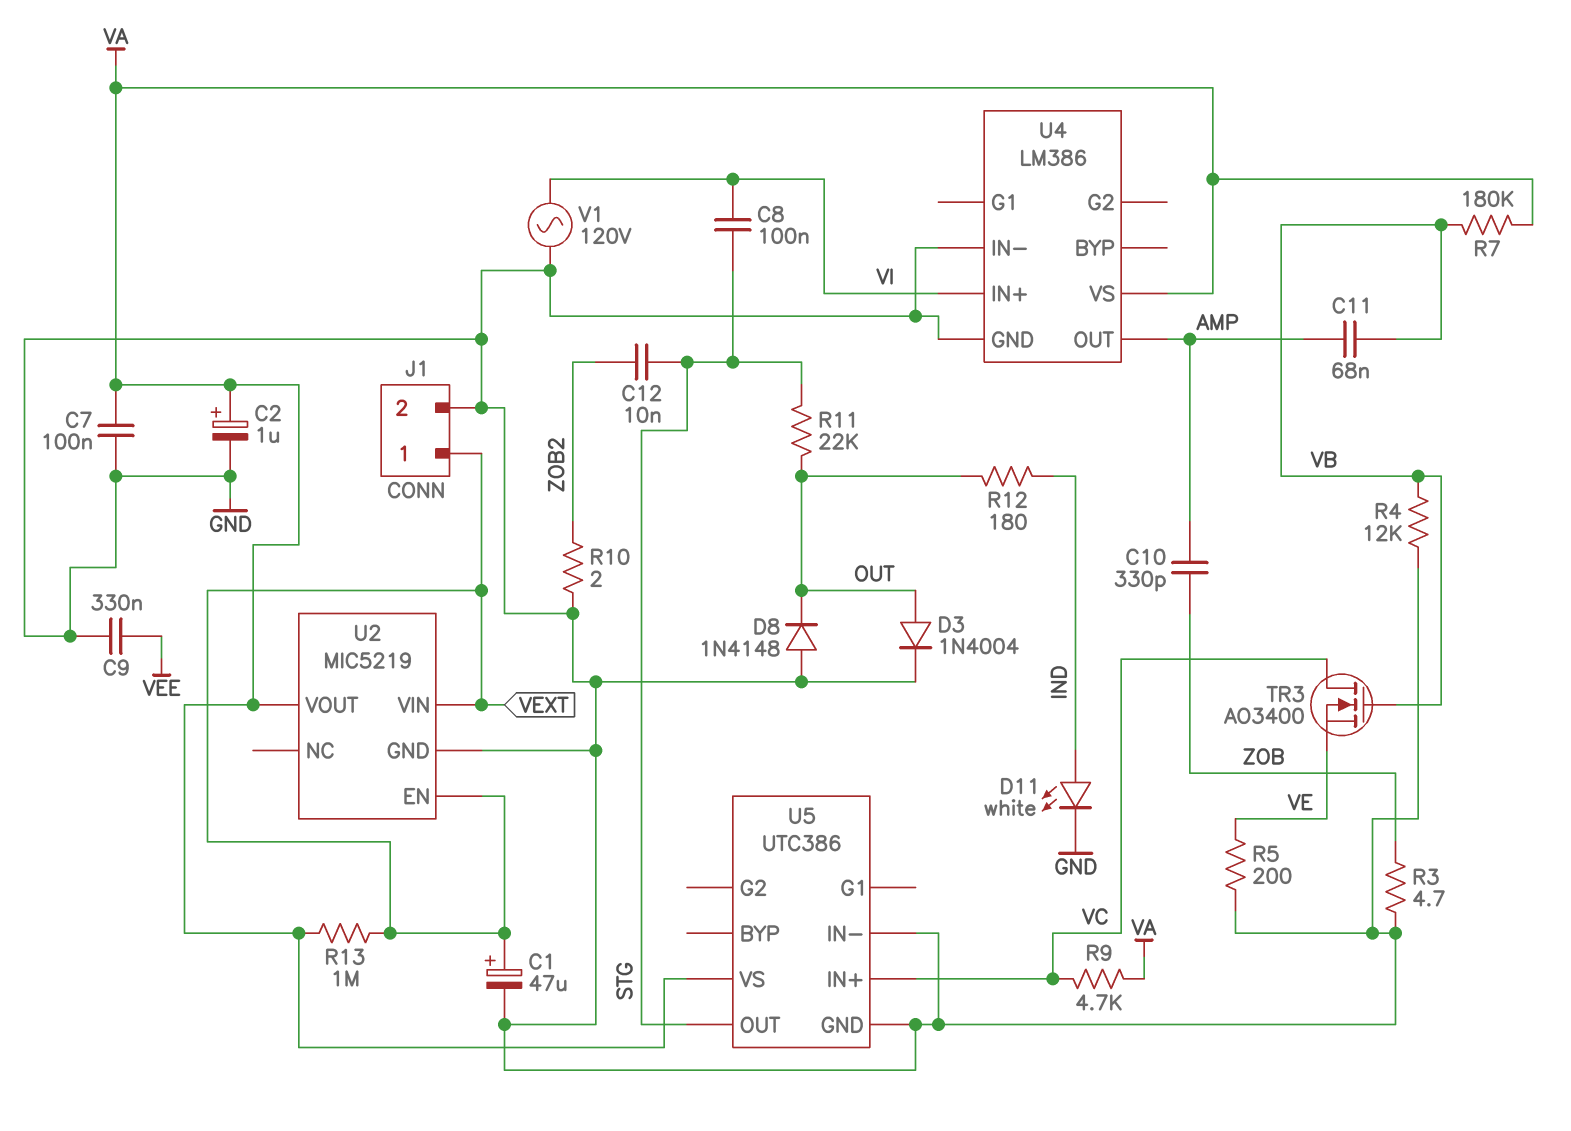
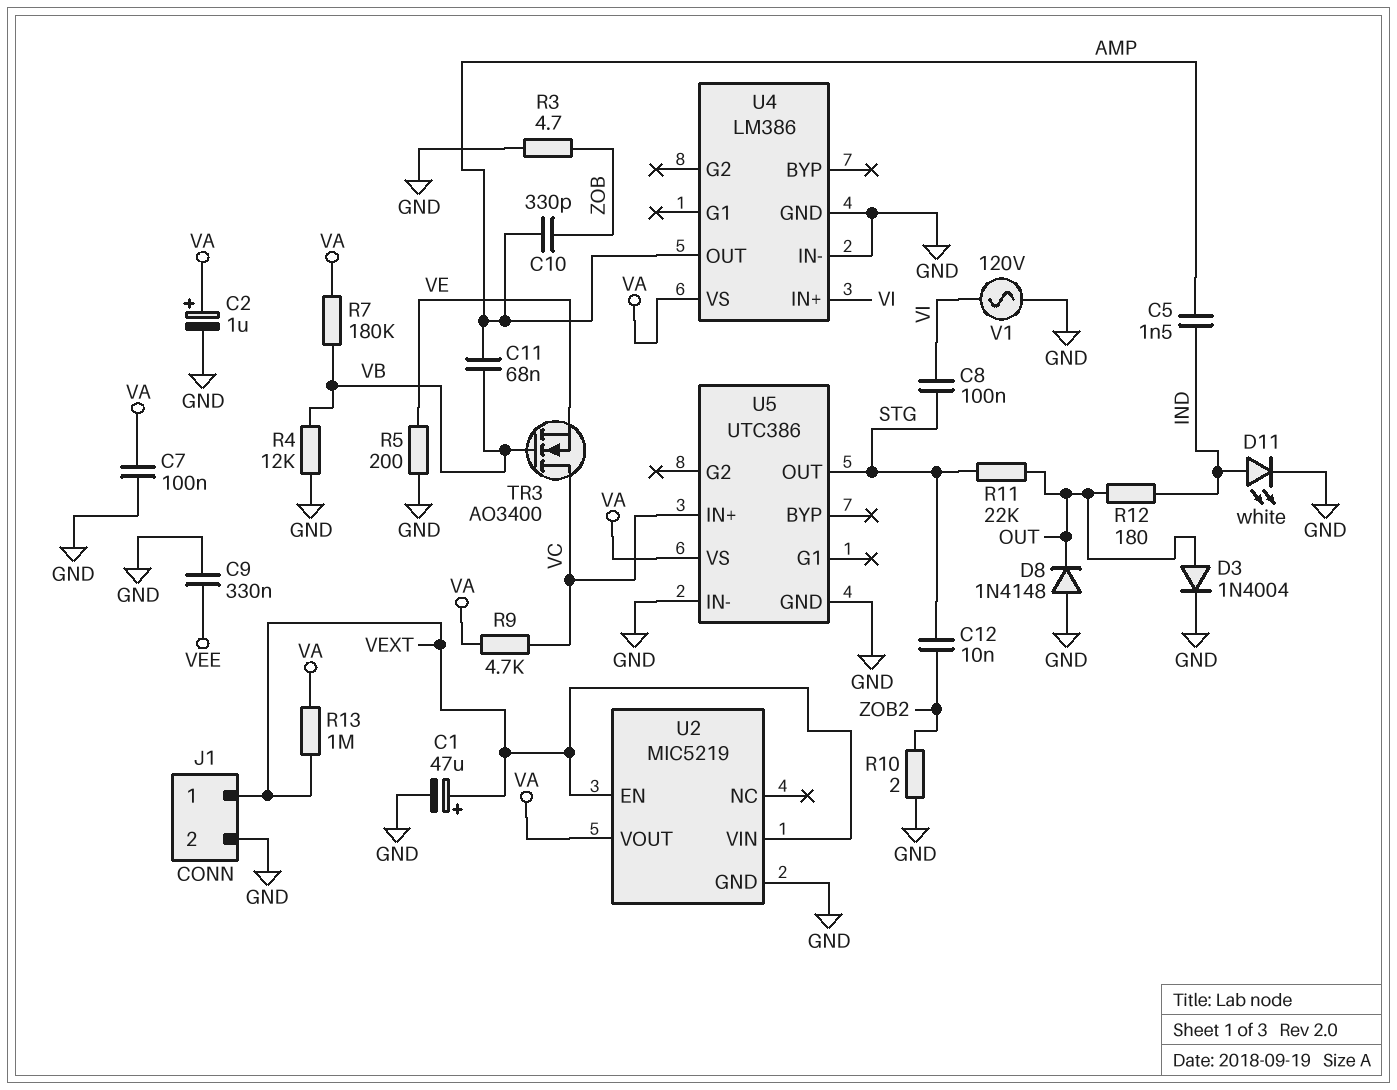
C5: none -> 1.5nF (AMP, IND)

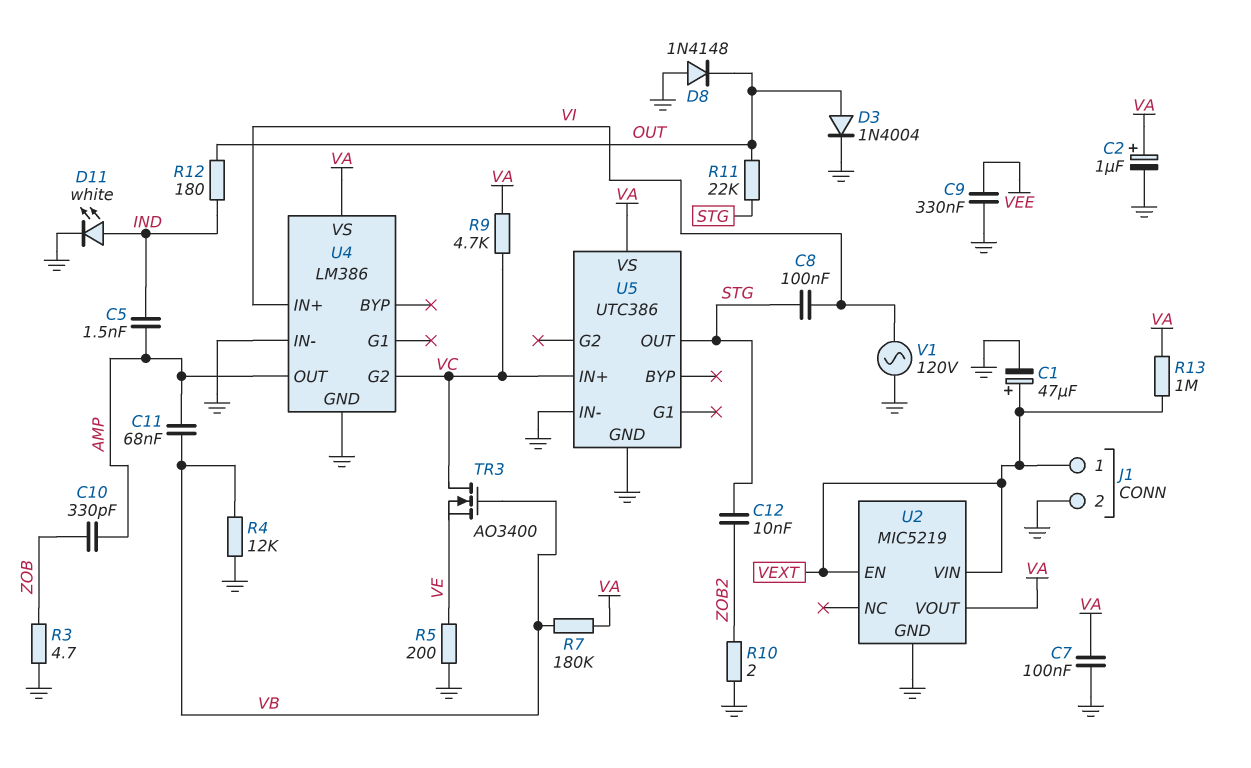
U4 pin G2: none -> VC

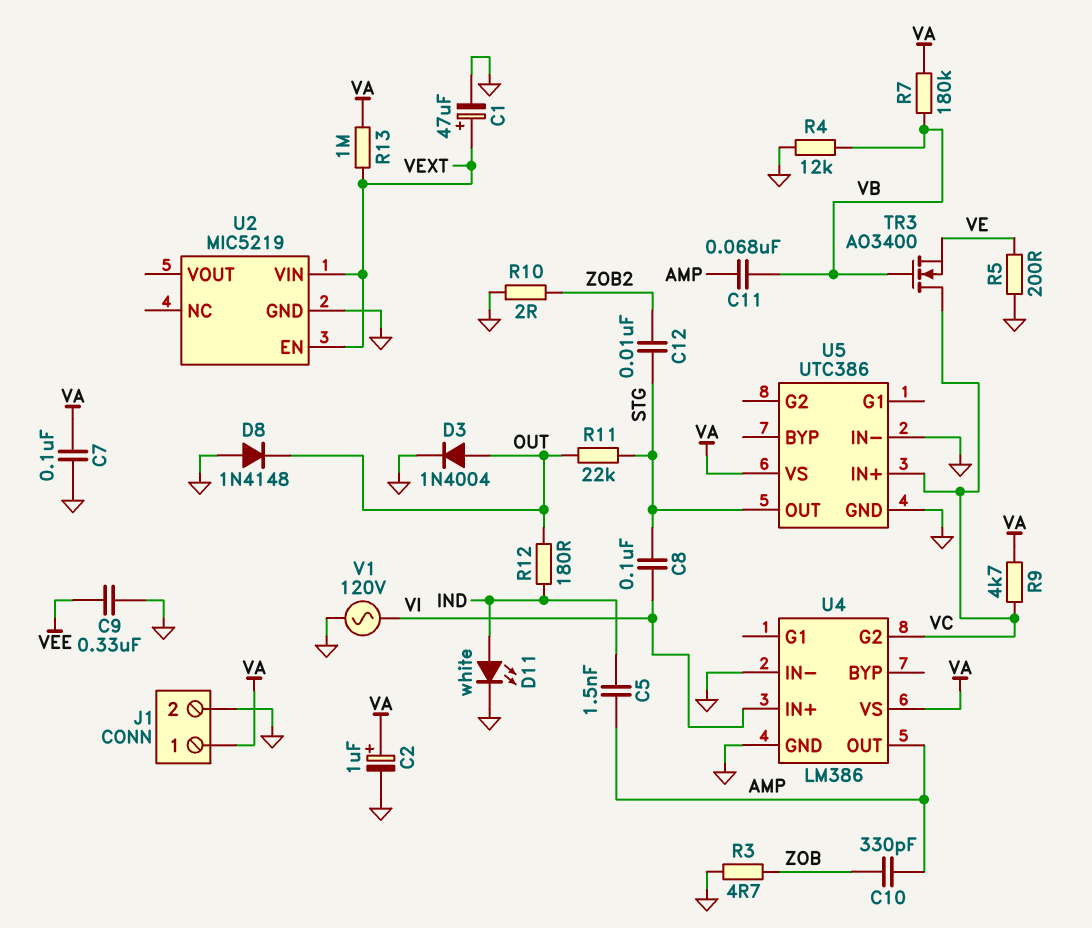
J1 pin 1: VEXT -> VA
U2 pin VOUT: VA -> none

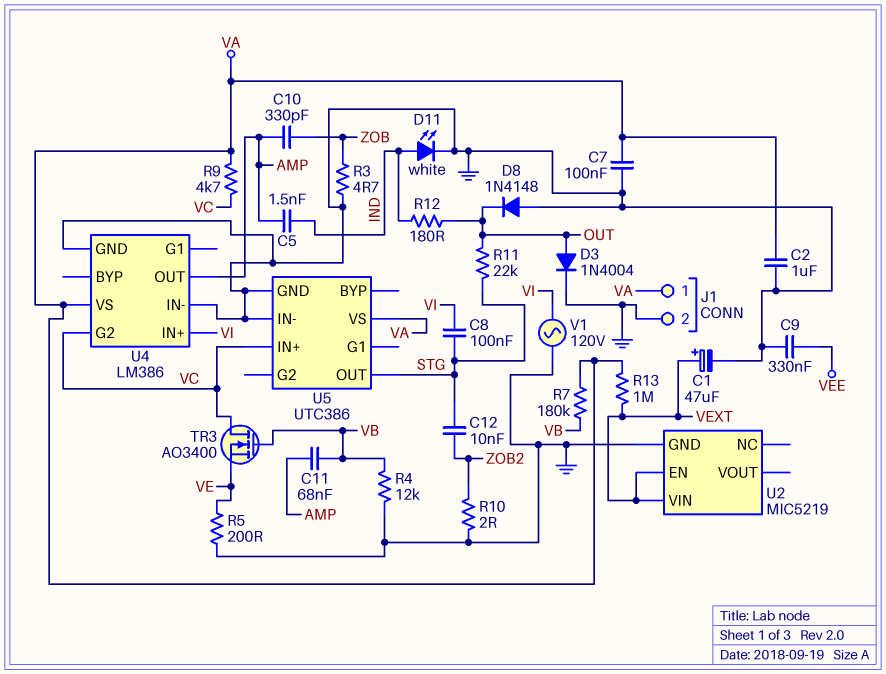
C2: 1uF (plus VA, minus GND) -> 1uF (GND, VA)

